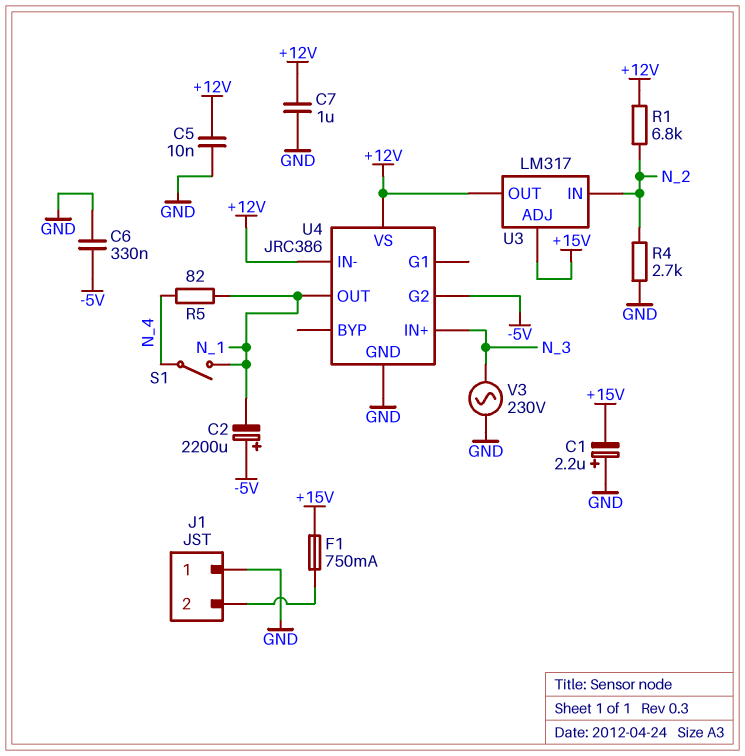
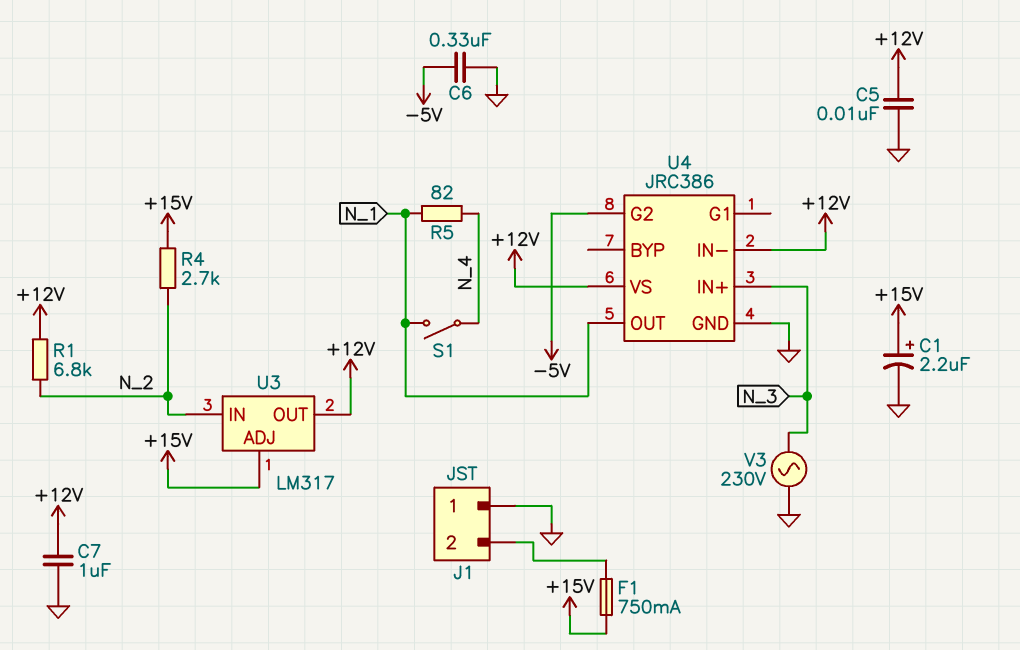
C1: 2.2uF (plus GND, minus +15V) -> 2.2uF (plus +15V, minus GND)
C2: 2200uF (plus -5V, minus N_1) -> none
R4: 2.7k (GND, N_2) -> 2.7k (+15V, N_2)

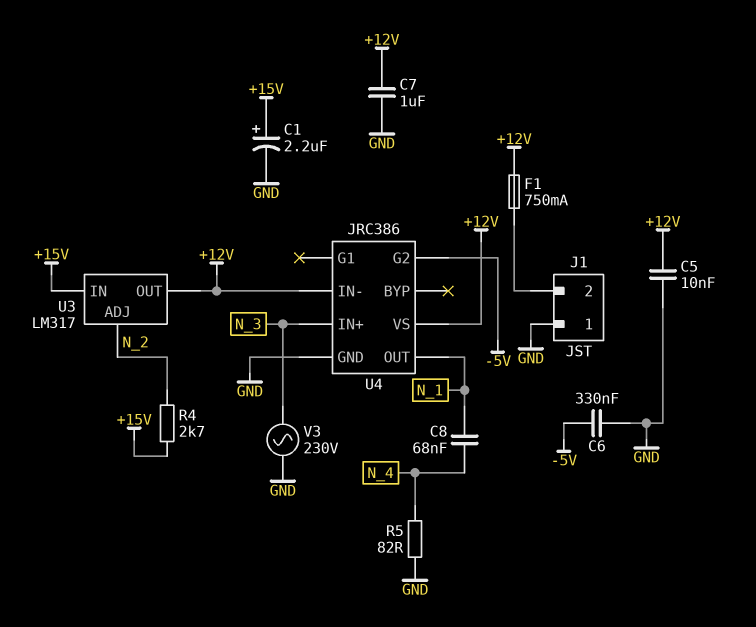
C8: none -> 68nF (N_1, N_4)
F1: 750mA (+15V, J1/2) -> 750mA (+12V, J1/2)
R1: 6.8k (+12V, N_2) -> none
R5: 82 (N_1, N_4) -> 82 (GND, N_4)
S1: switch (N_1, N_4) -> none
U3 pin ADJ: +15V -> N_2
U3 pin IN: N_2 -> +15V

